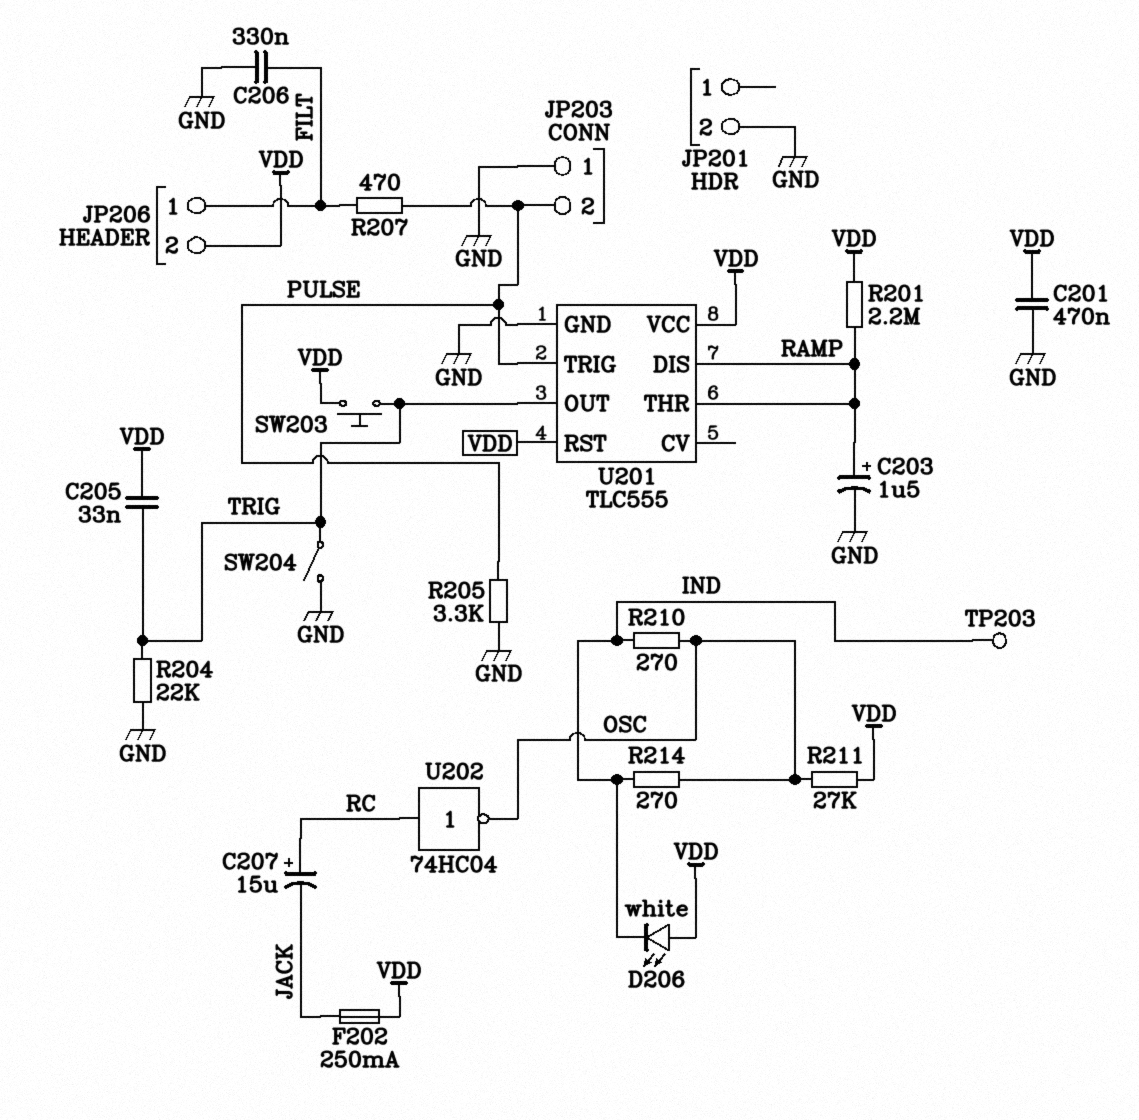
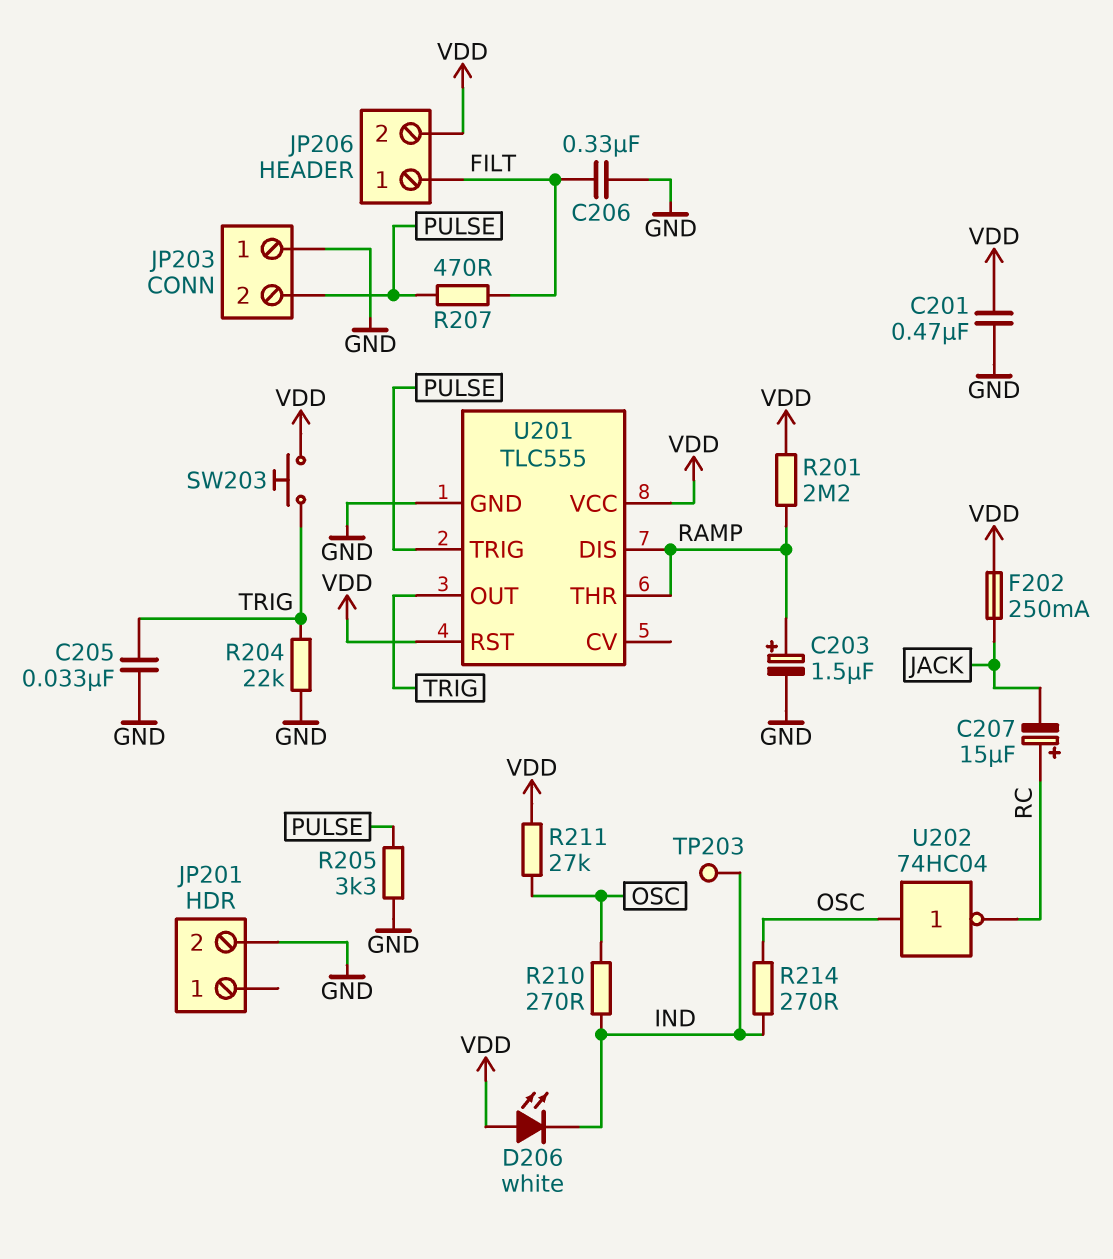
C205: 33nF (TRIG, VDD) -> 33nF (GND, TRIG)
SW204: switch (GND, TRIG) -> none
U202: NOT 74HC04 (in RC, out OSC) -> NOT 74HC04 (in OSC, out RC)

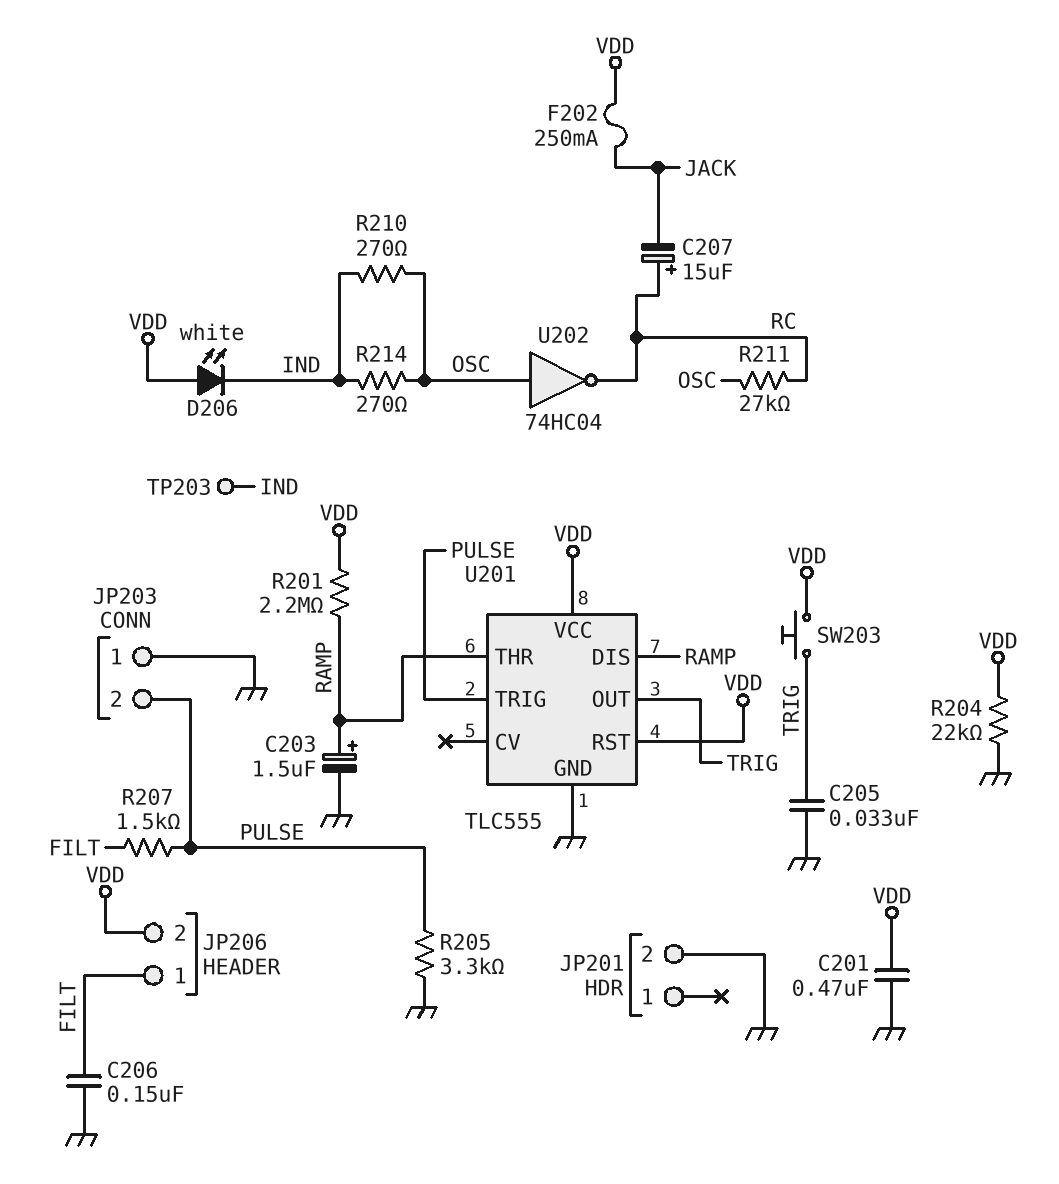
C206: 330nF (FILT, GND) -> 150nF (FILT, GND)
R204: 22k (GND, TRIG) -> 22k (GND, VDD)
R207: 470 (FILT, PULSE) -> 1.5k (FILT, PULSE)
R211: 27k (OSC, VDD) -> 27k (OSC, RC)

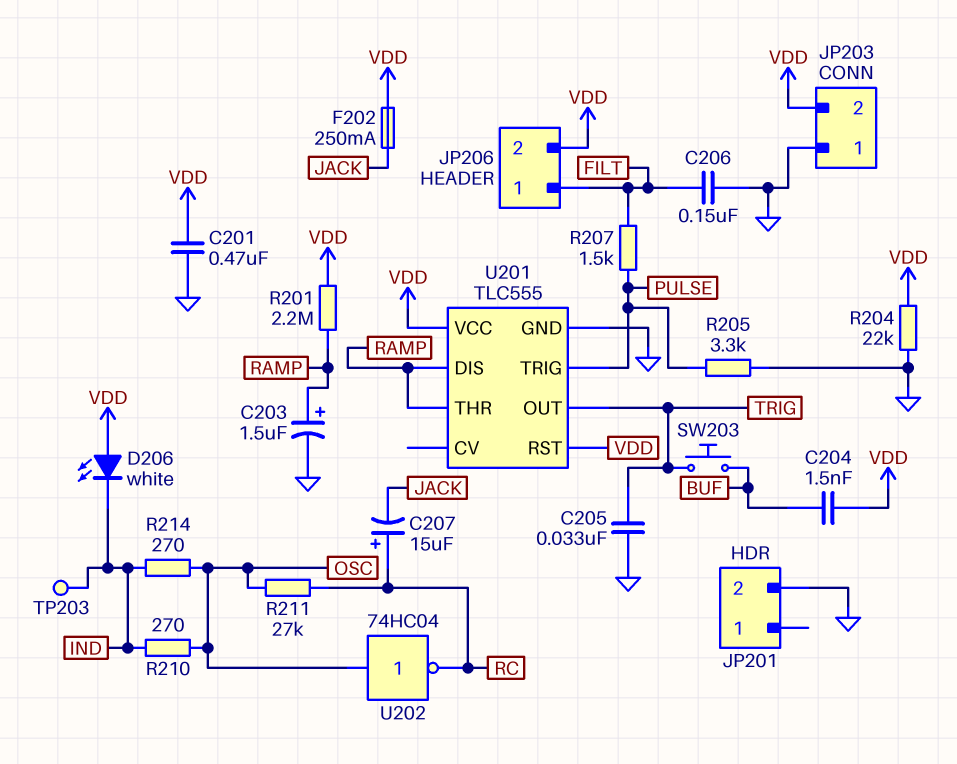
C204: none -> 1.5nF (BUF, VDD)
JP203 pin 2: PULSE -> VDD
SW203: button (TRIG, VDD) -> button (BUF, TRIG)

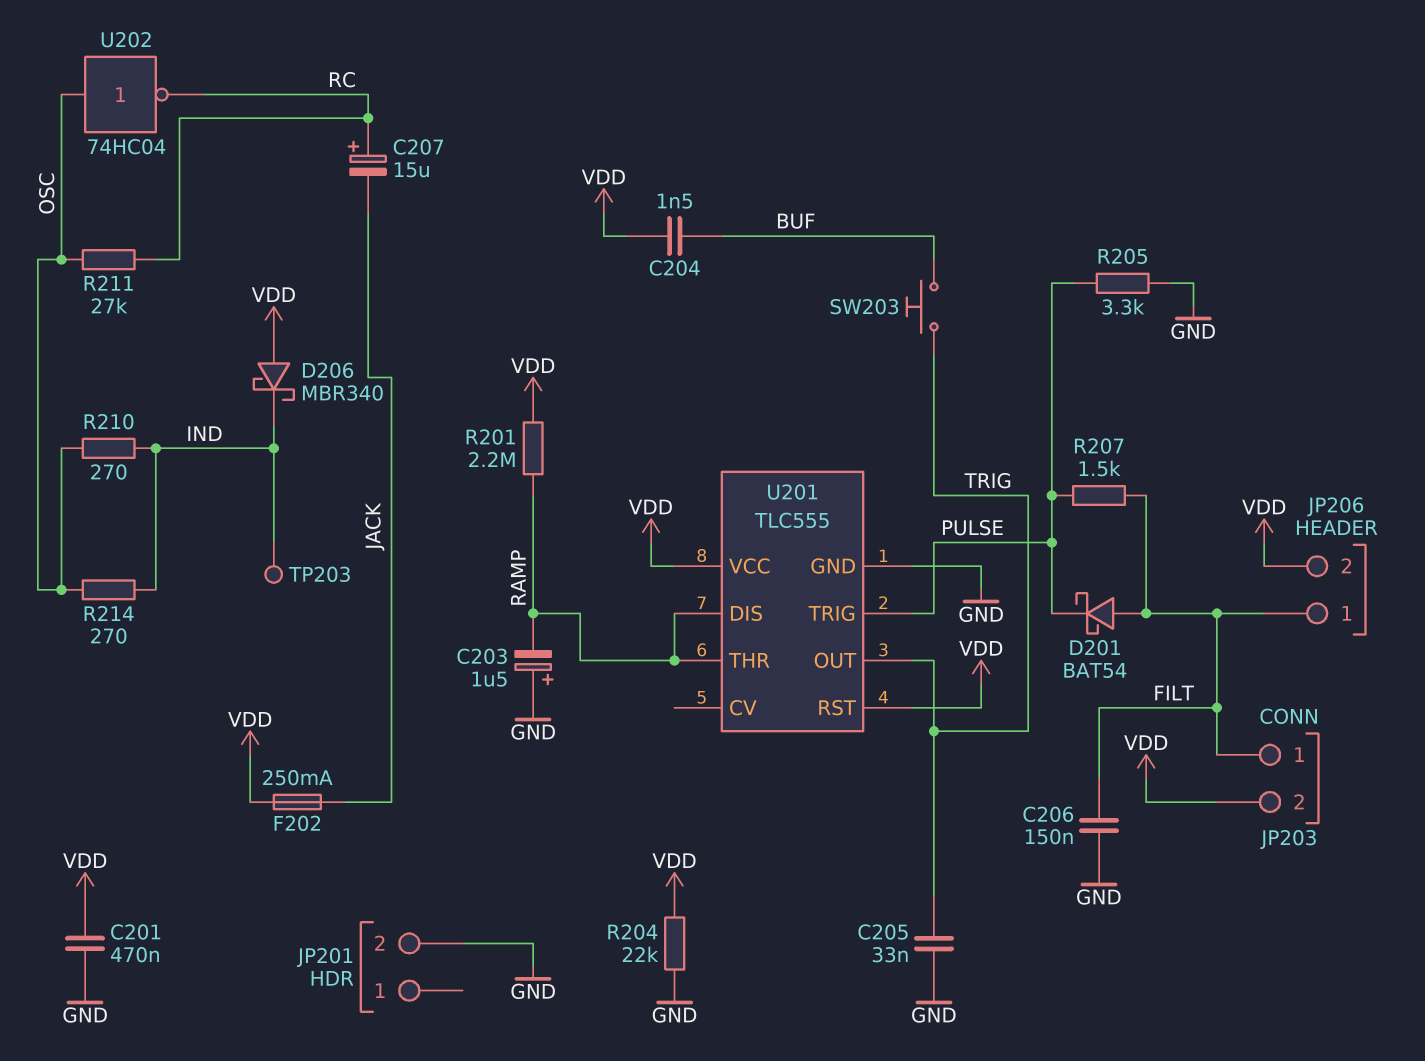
C203: 1.5uF (plus RAMP, minus GND) -> 1.5uF (plus GND, minus RAMP)
D201: none -> schottky BAT54 (A FILT, K PULSE)
D206: LED white (A VDD, K IND) -> schottky MBR340 (A VDD, K IND)
JP203 pin 1: GND -> FILT

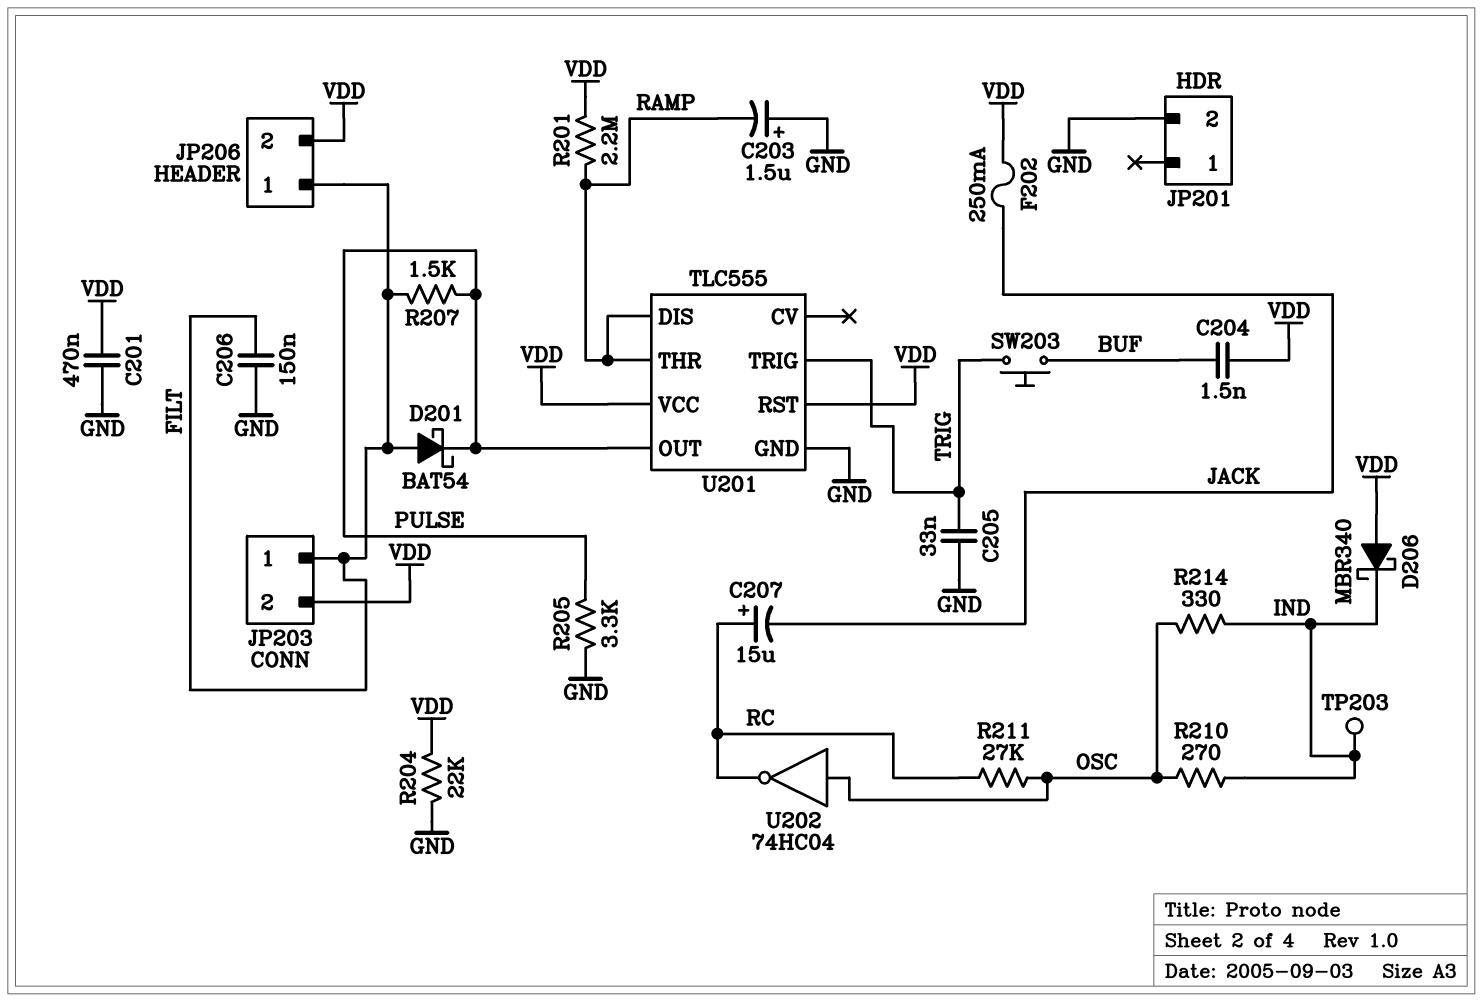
R214: 270 (IND, OSC) -> 330 (IND, OSC)
U201 pin OUT: TRIG -> PULSE
U201 pin TRIG: PULSE -> TRIG

